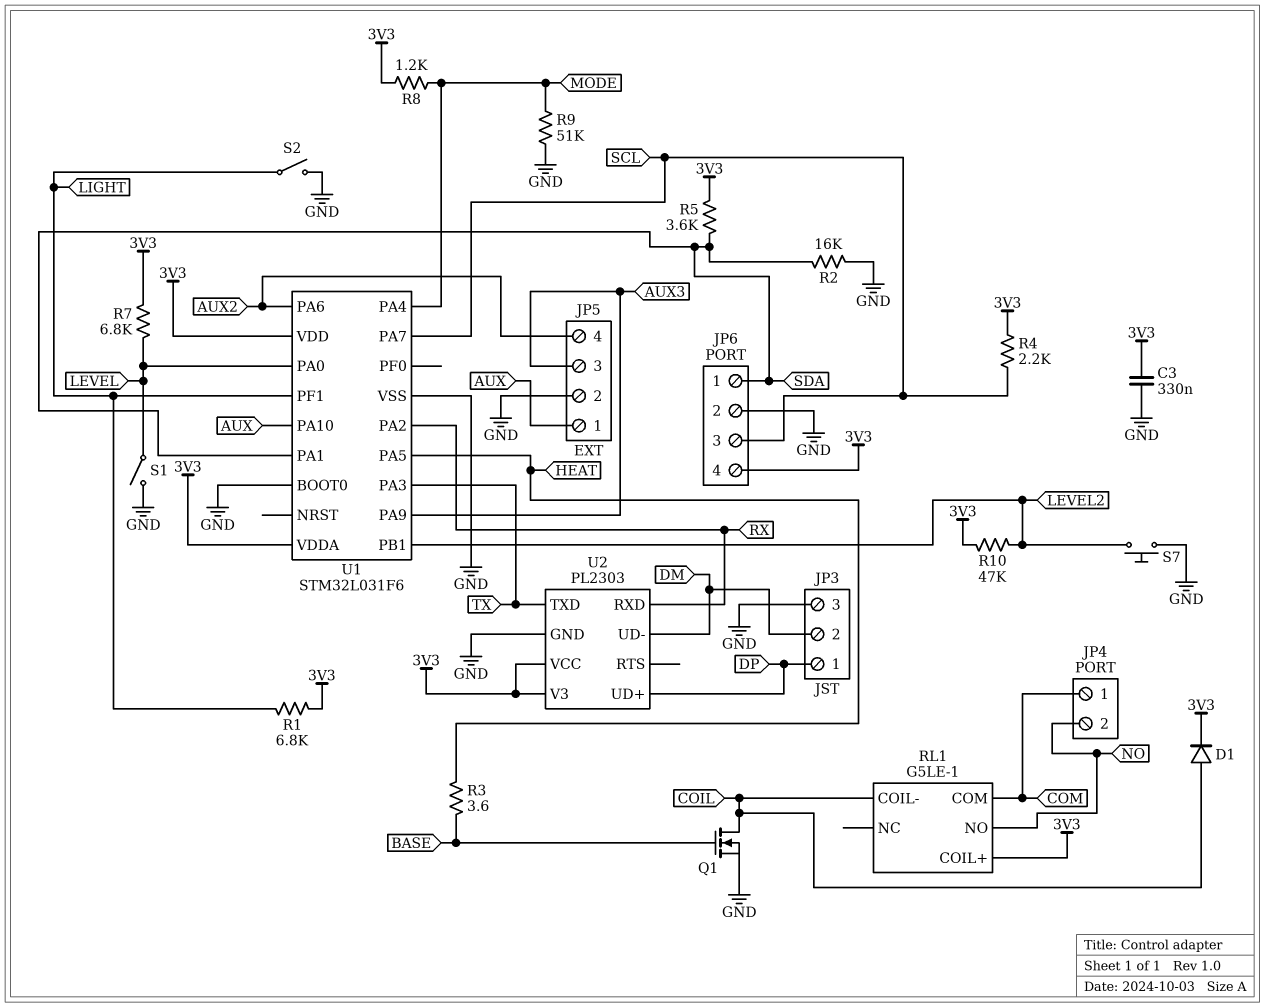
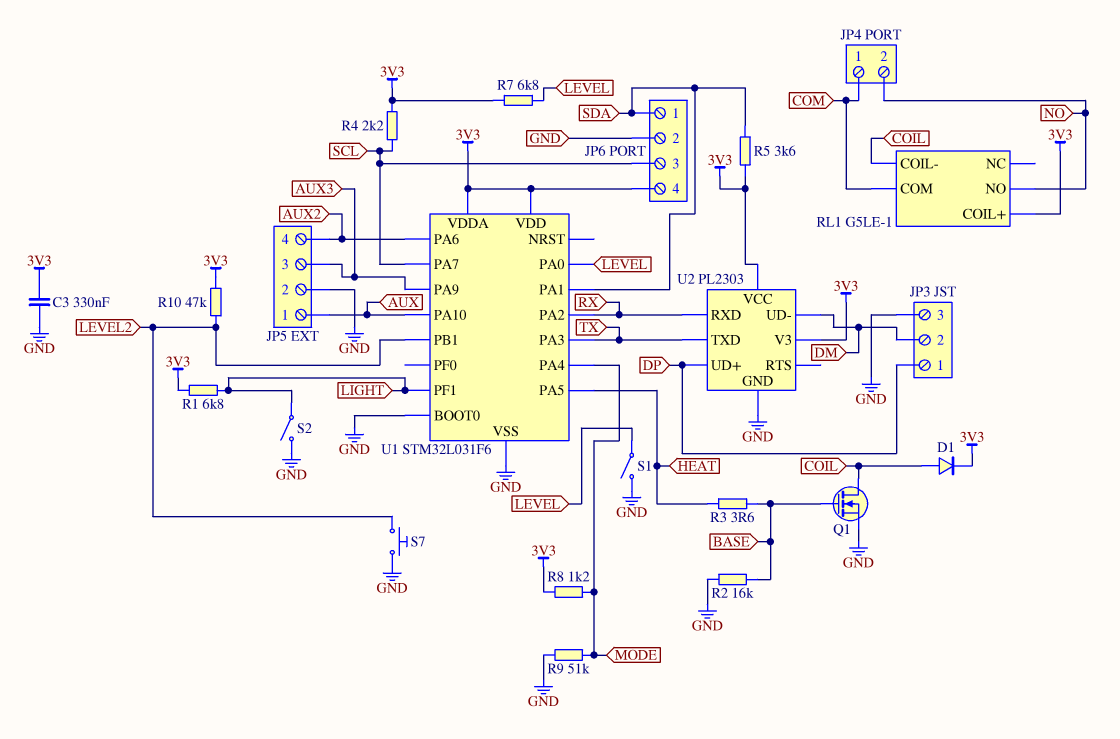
R2: 16k (GND, SDA) -> 16k (BASE, GND)

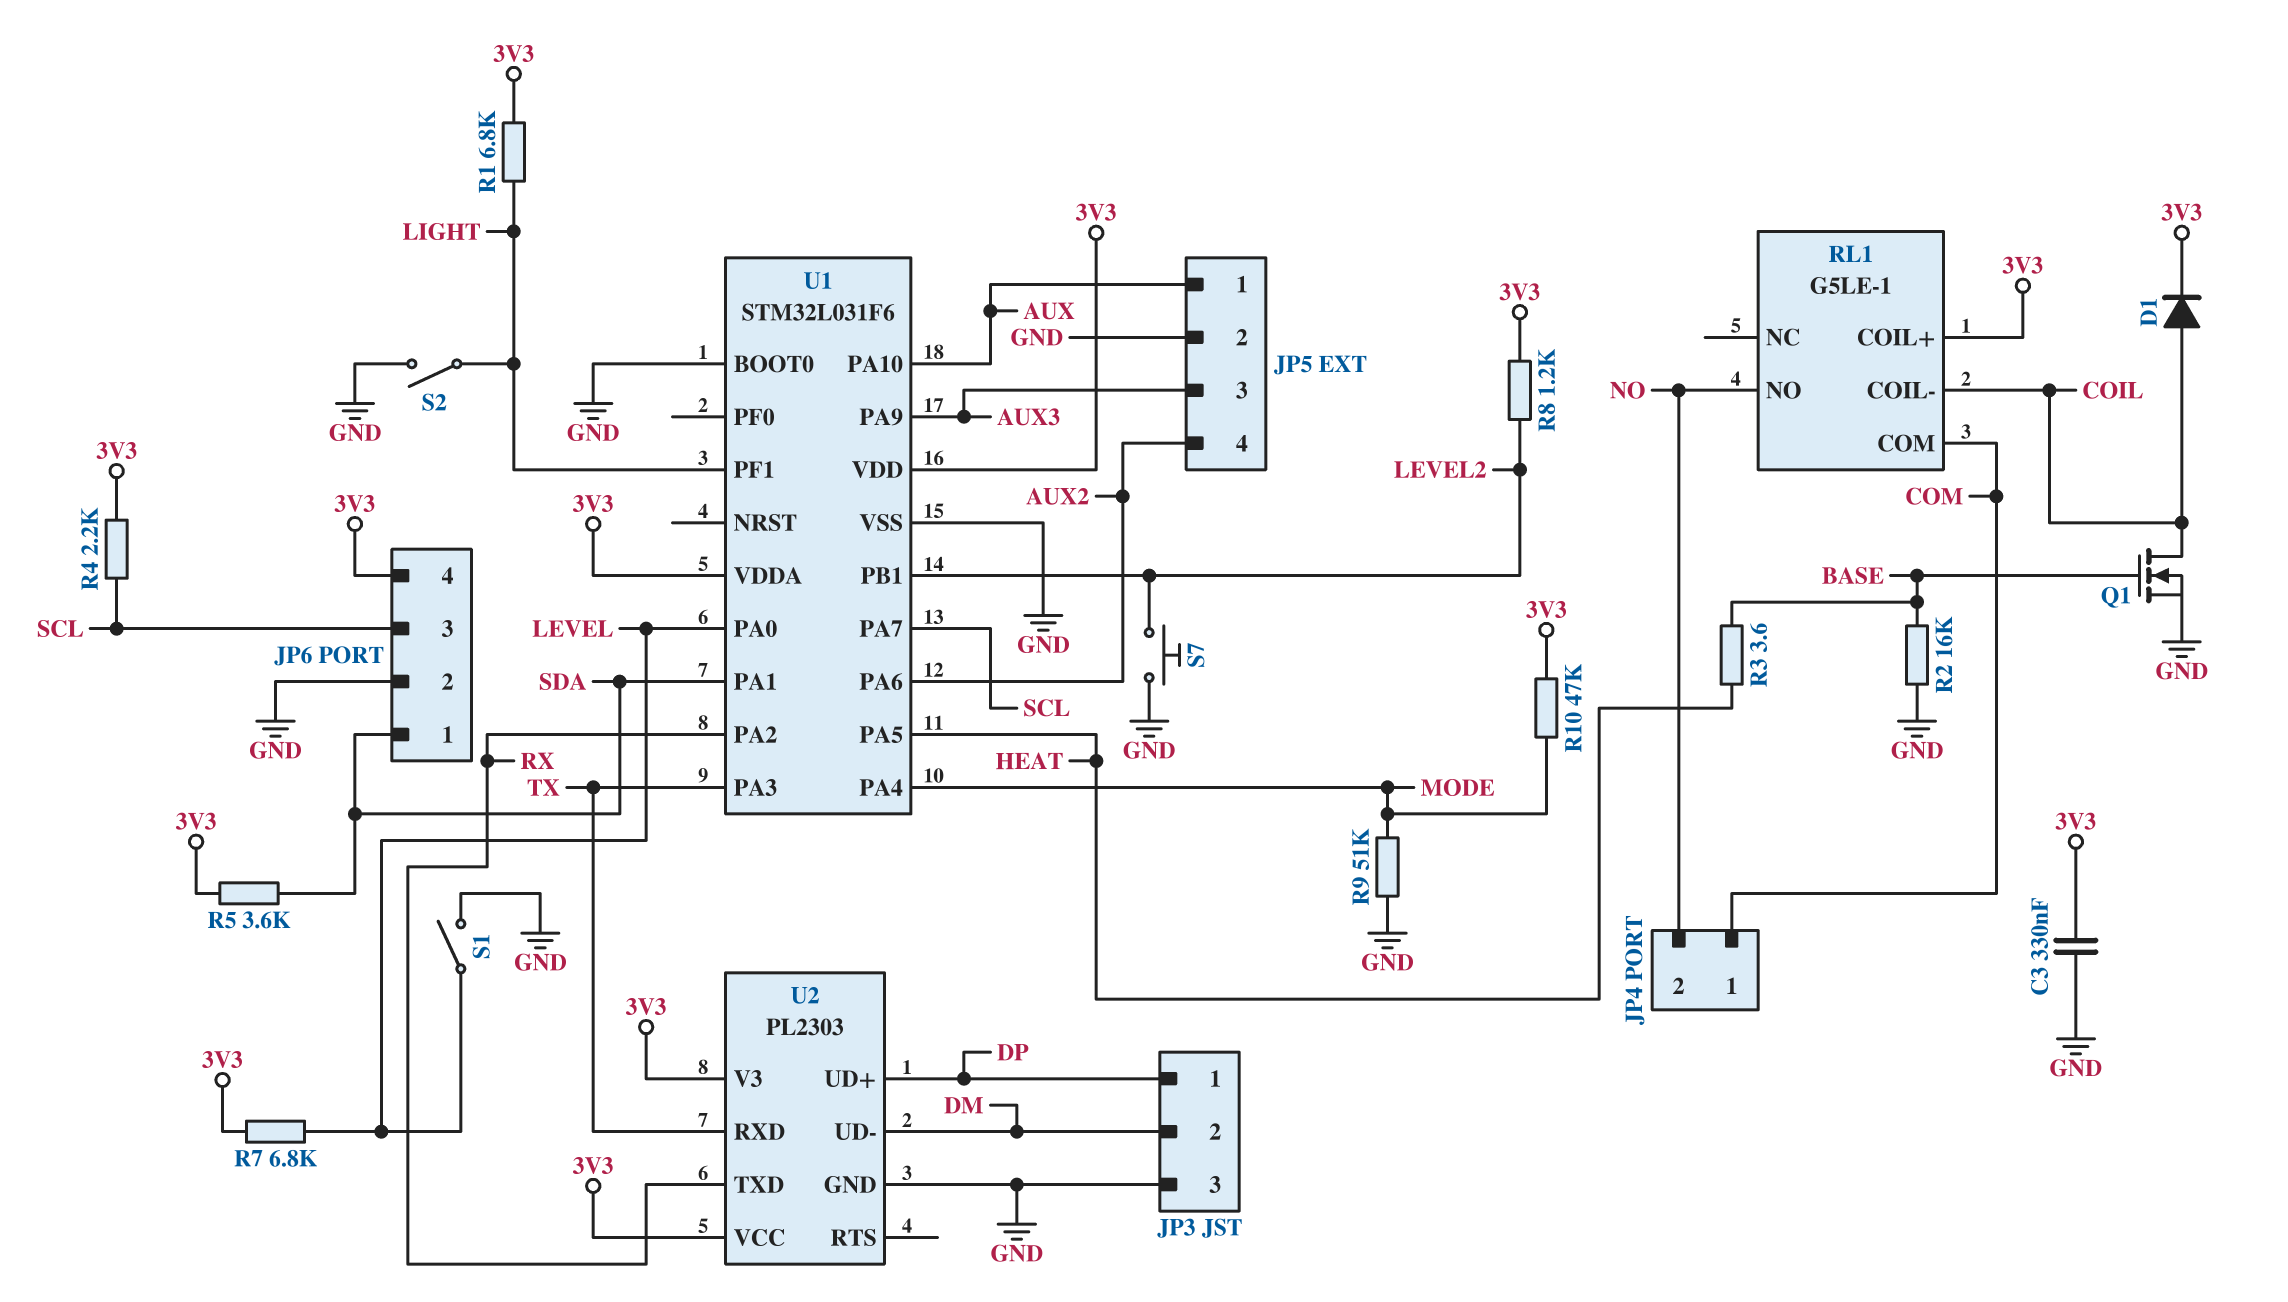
R8: 1.2k (3V3, MODE) -> 1.2k (3V3, LEVEL2)
R10: 47k (3V3, LEVEL2) -> 47k (3V3, MODE)
U2 pin RXD: RX -> TX
U2 pin TXD: TX -> RX

